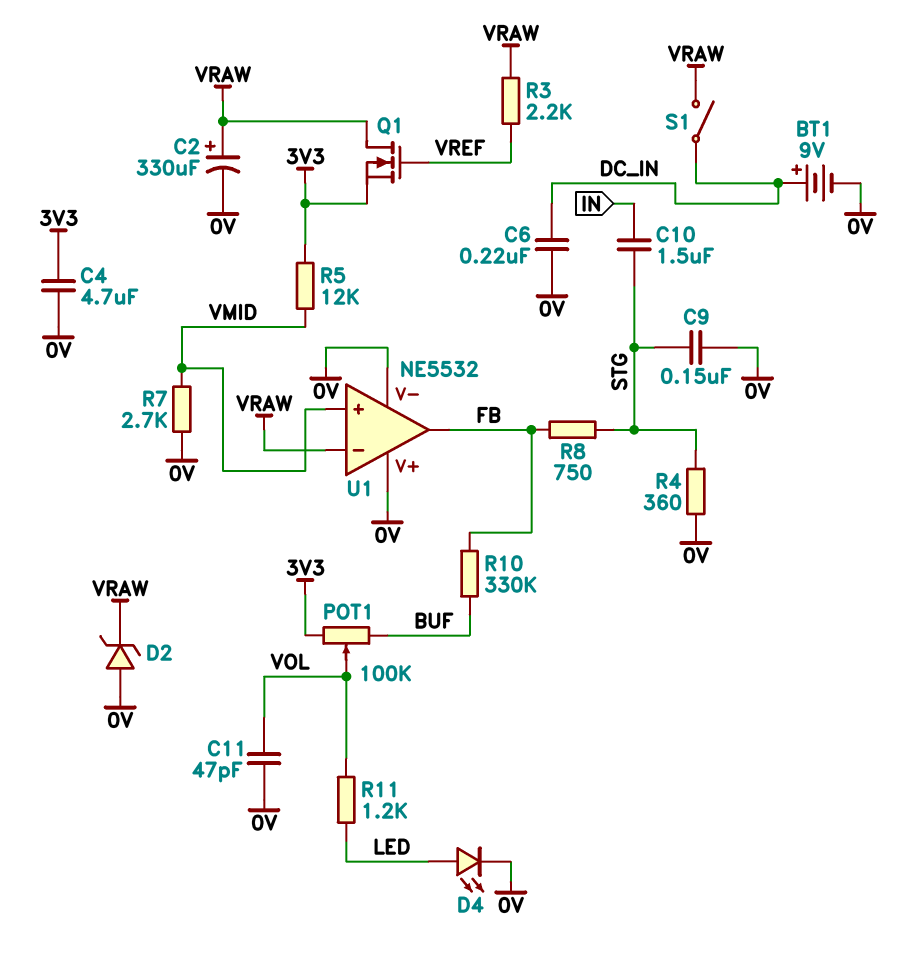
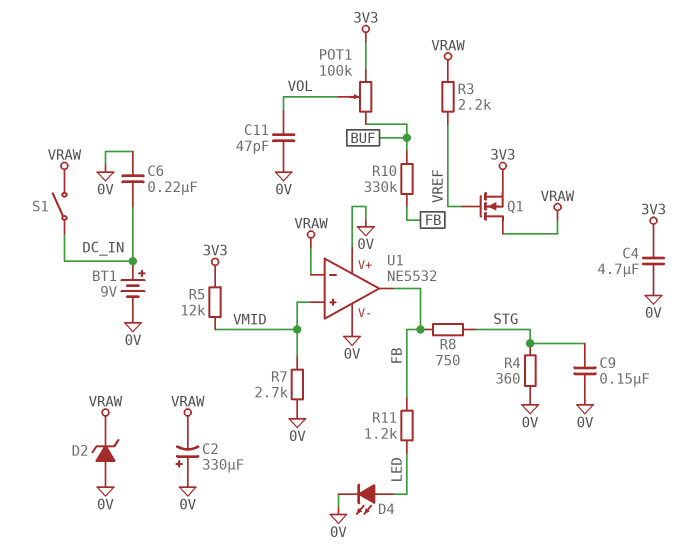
C2: 330uF (plus VRAW, minus 0V) -> 330uF (plus 0V, minus VRAW)
C10: 1.5uF (IN, STG) -> none
R11: 1.2k (LED, VOL) -> 1.2k (FB, LED)

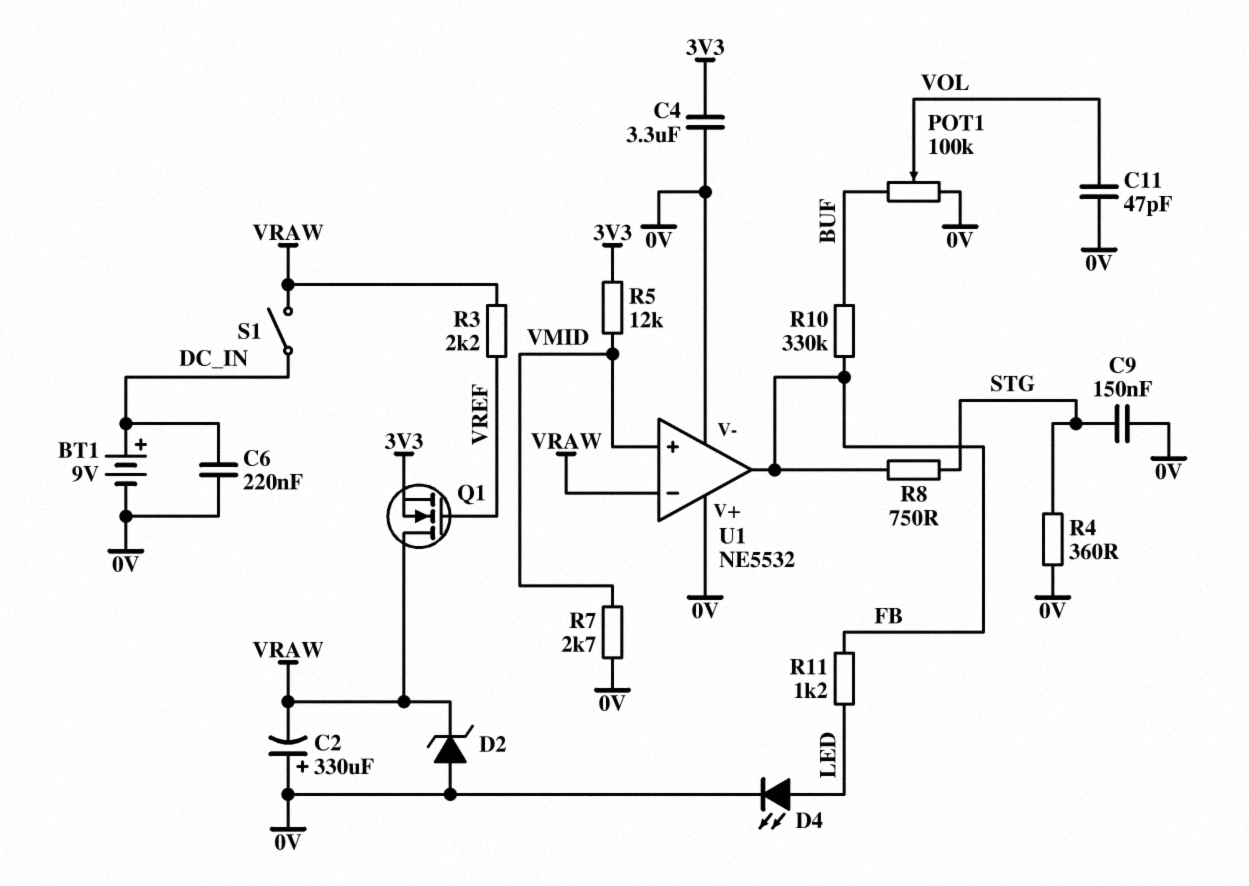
C4: 4.7uF (0V, 3V3) -> 3.3uF (0V, 3V3)
POT1: 100k (3V3, BUF, wiper VOL) -> 100k (0V, BUF, wiper VOL)

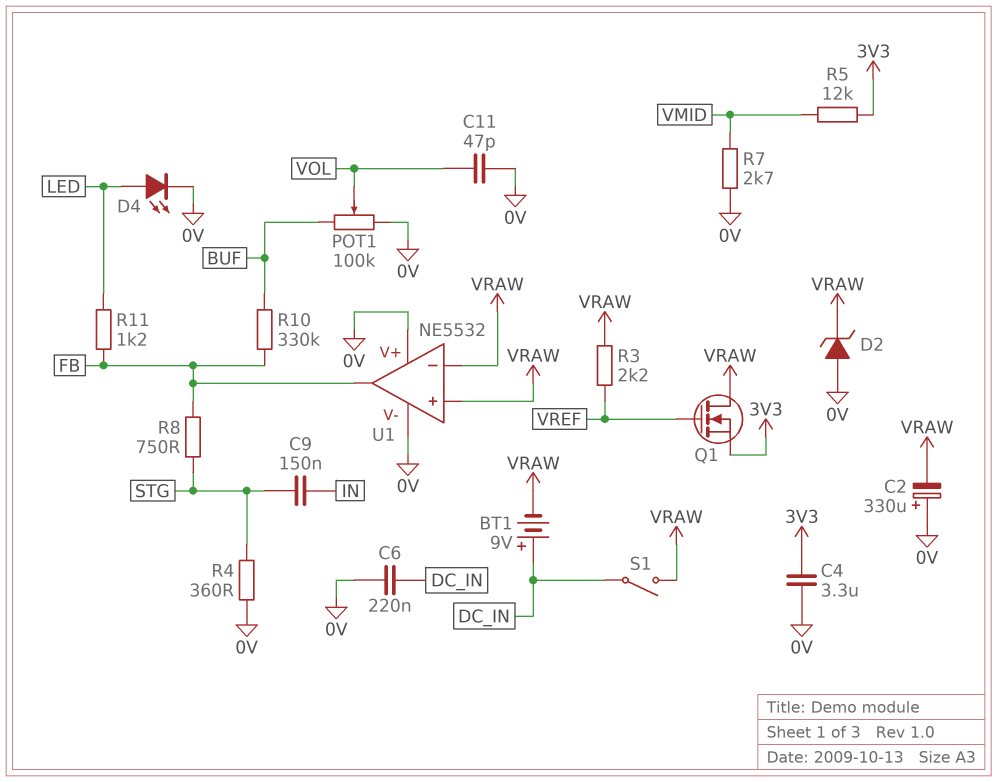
BT1: 9V (plus DC_IN, minus 0V) -> 9V (plus DC_IN, minus VRAW)
C9: 150nF (0V, STG) -> 150nF (IN, STG)
U1 pin in+: VMID -> VRAW

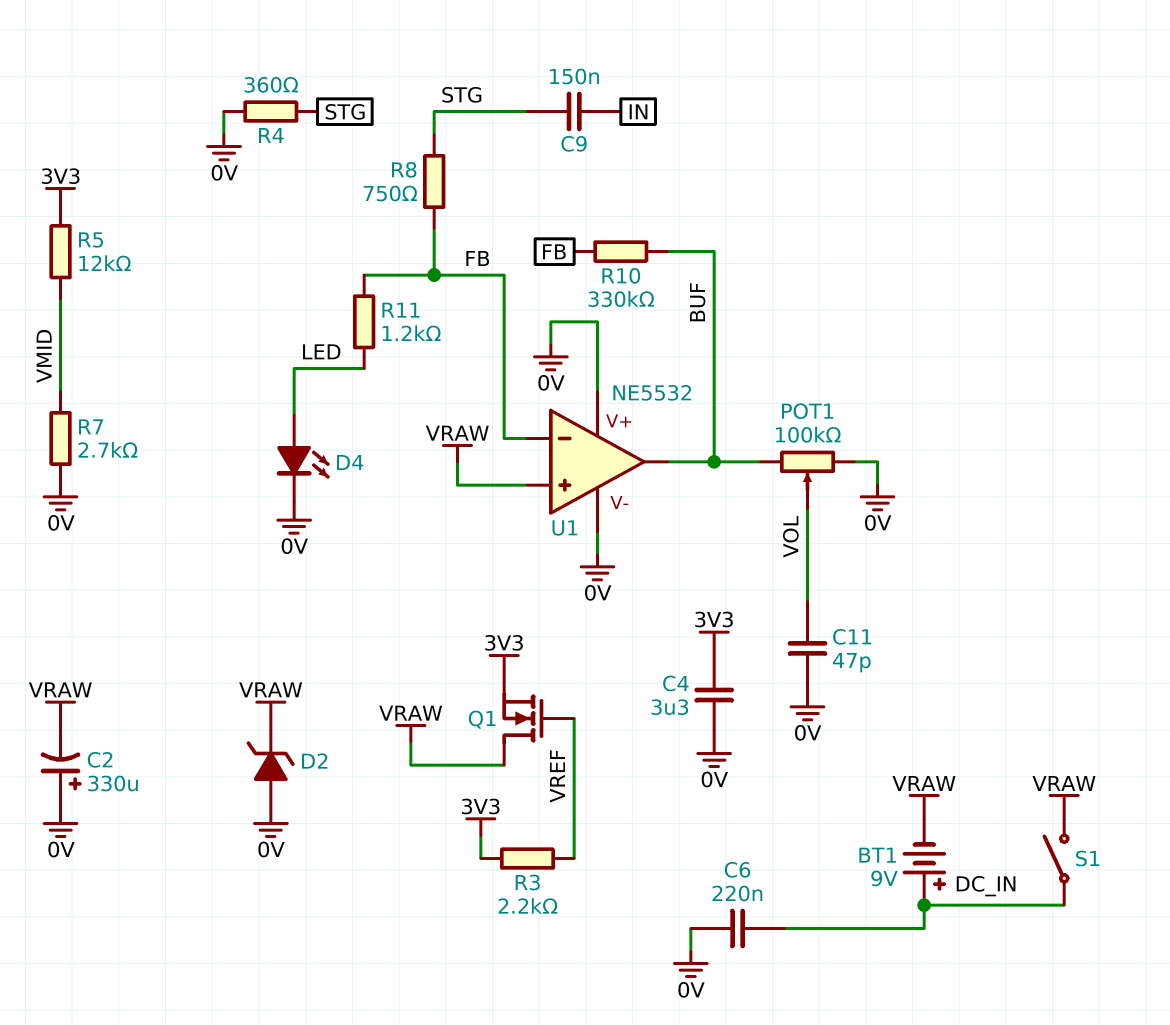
R3: 2.2k (VRAW, VREF) -> 2.2k (3V3, VREF)
U1 pin in-: VRAW -> FB
U1 pin out: FB -> BUF

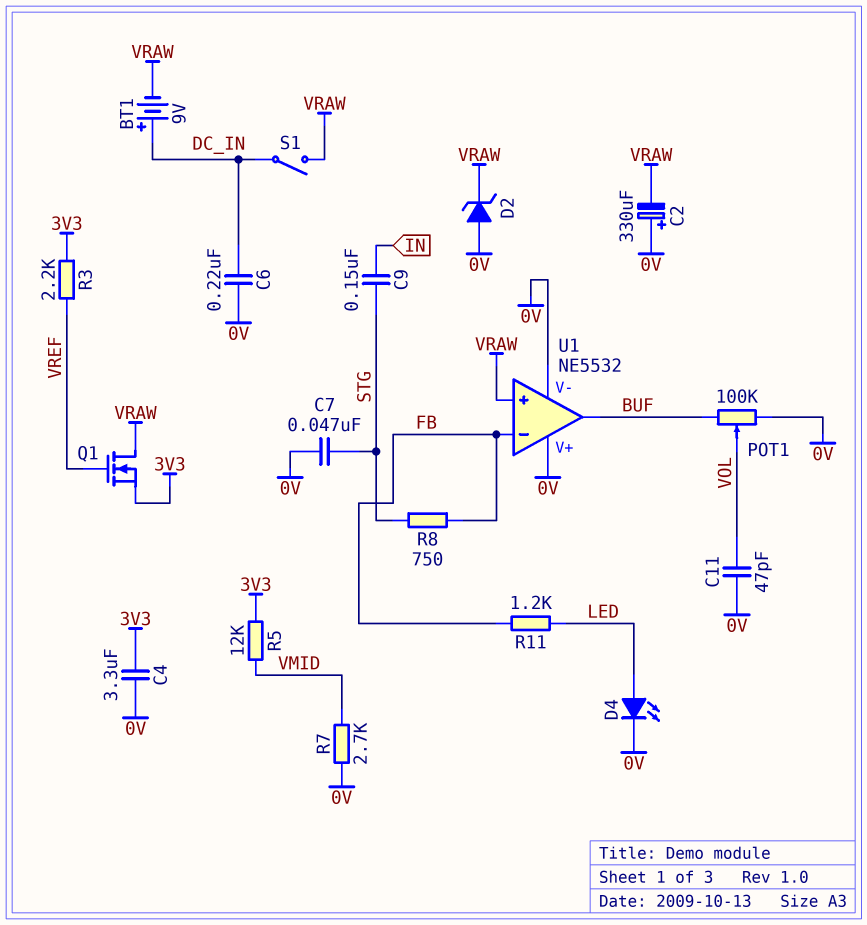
C7: none -> 47nF (0V, STG)
R4: 360 (0V, STG) -> none
R10: 330k (BUF, FB) -> none

